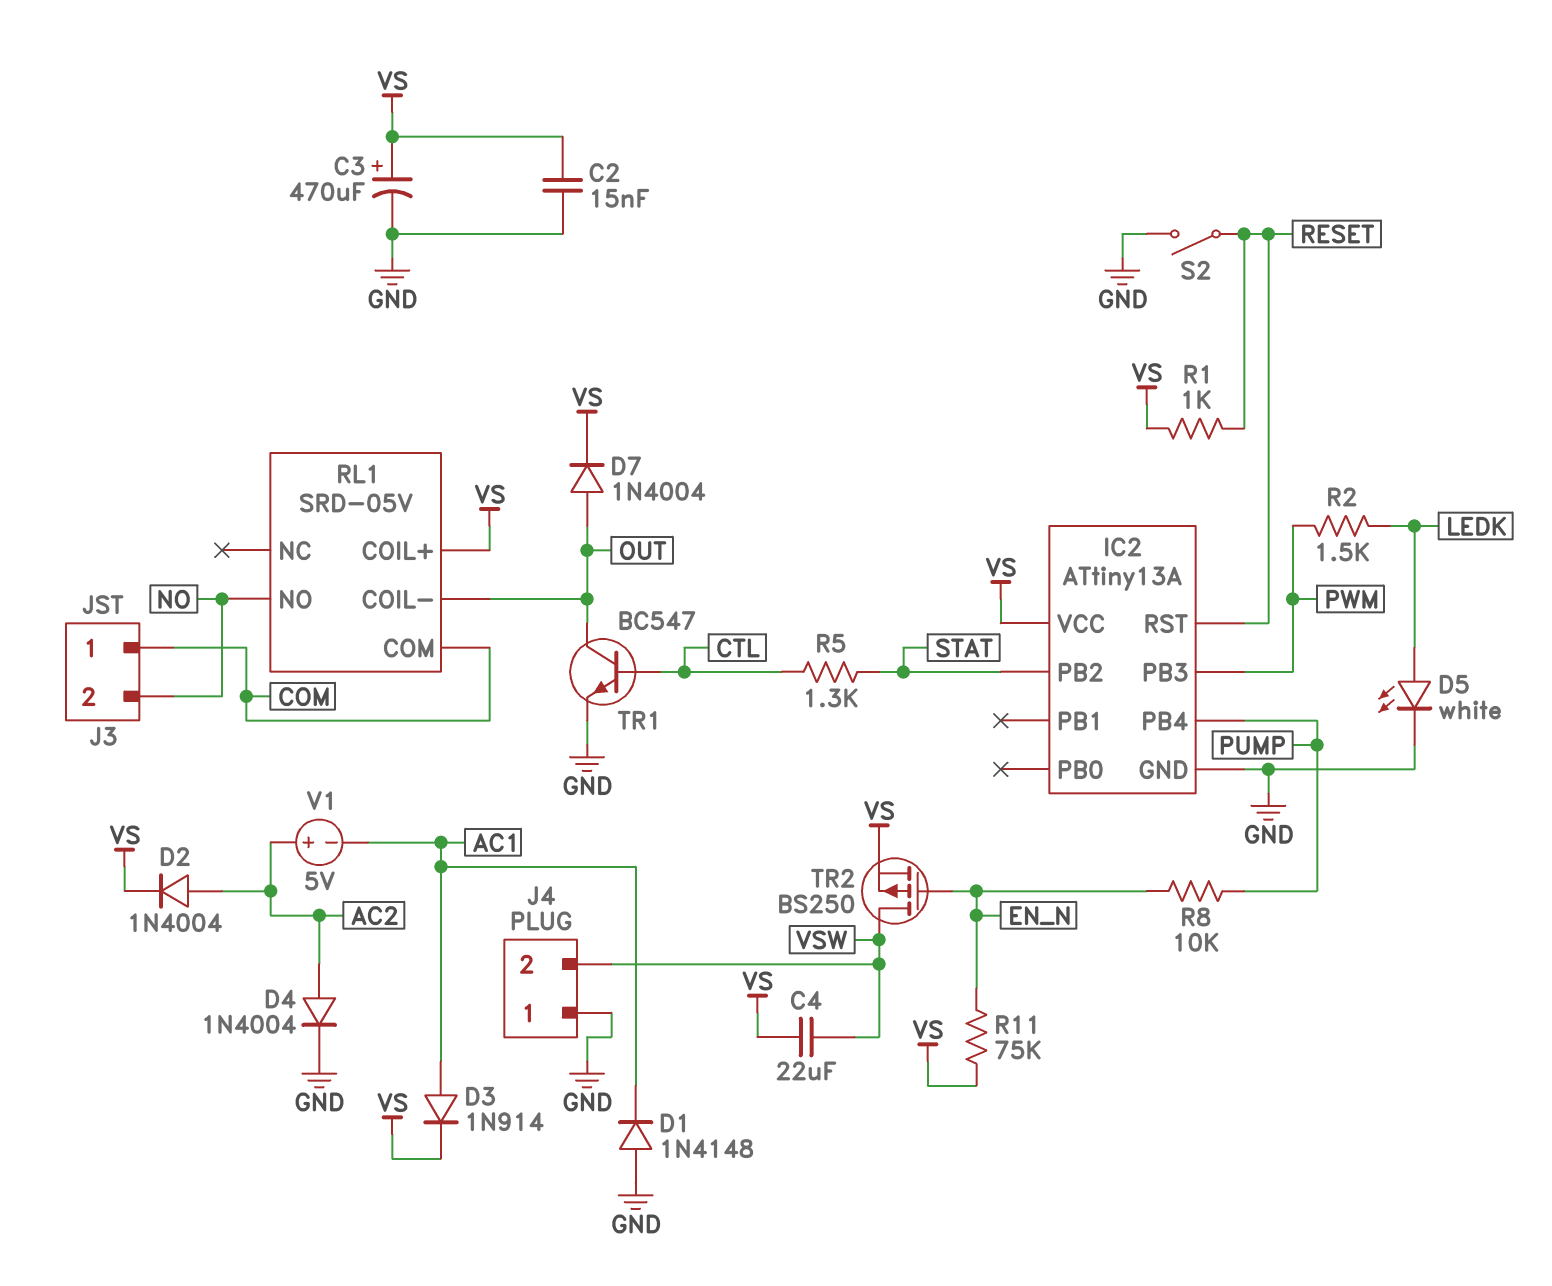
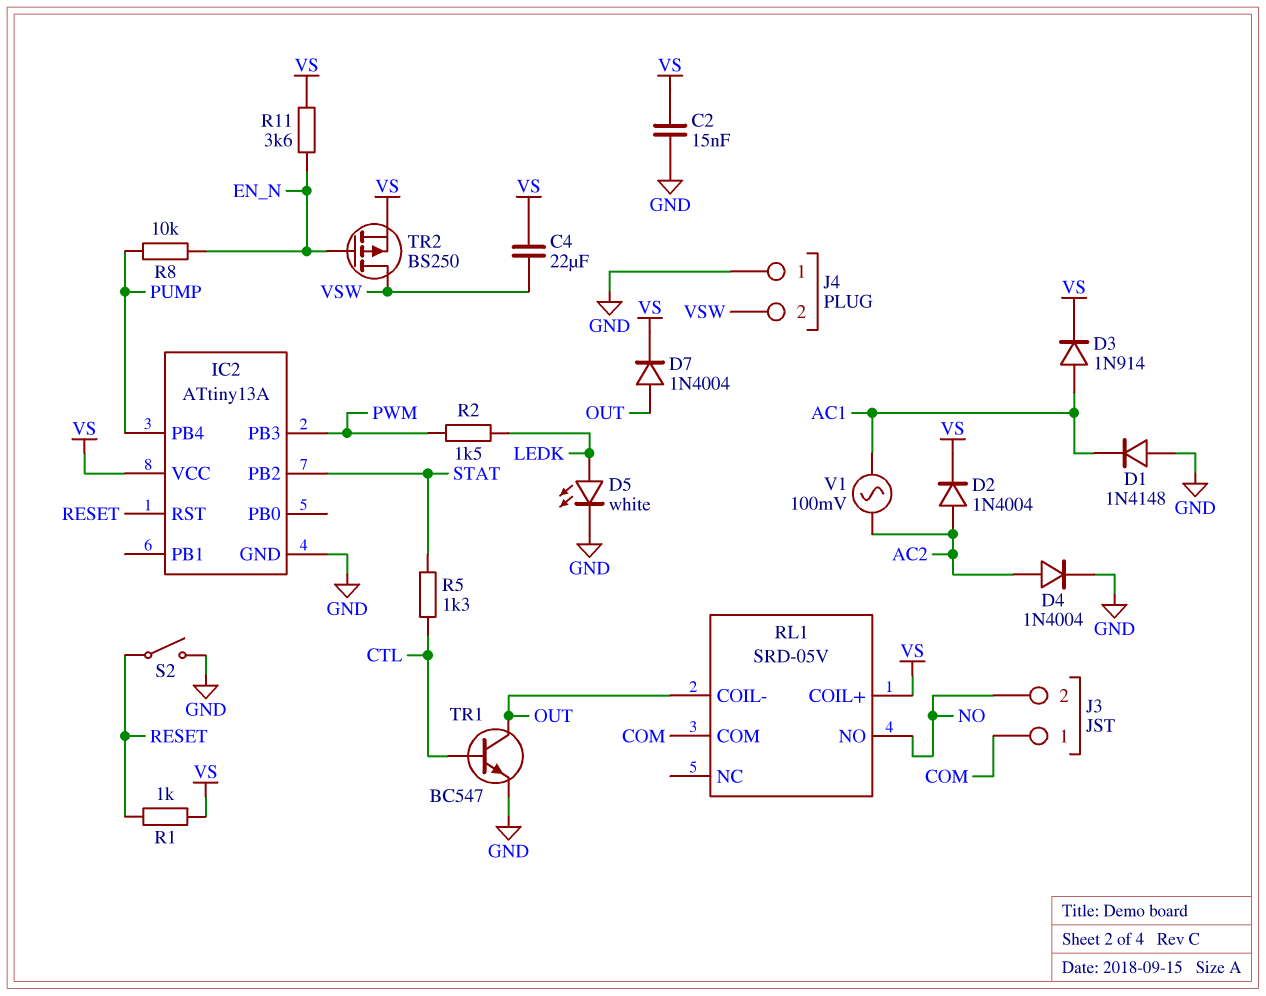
C3: 470uF (plus VS, minus GND) -> none
R11: 75k (EN_N, VS) -> 3.6k (EN_N, VS)
V1: 5V (plus AC2, minus AC1) -> AC 100mV (AC1, AC2)

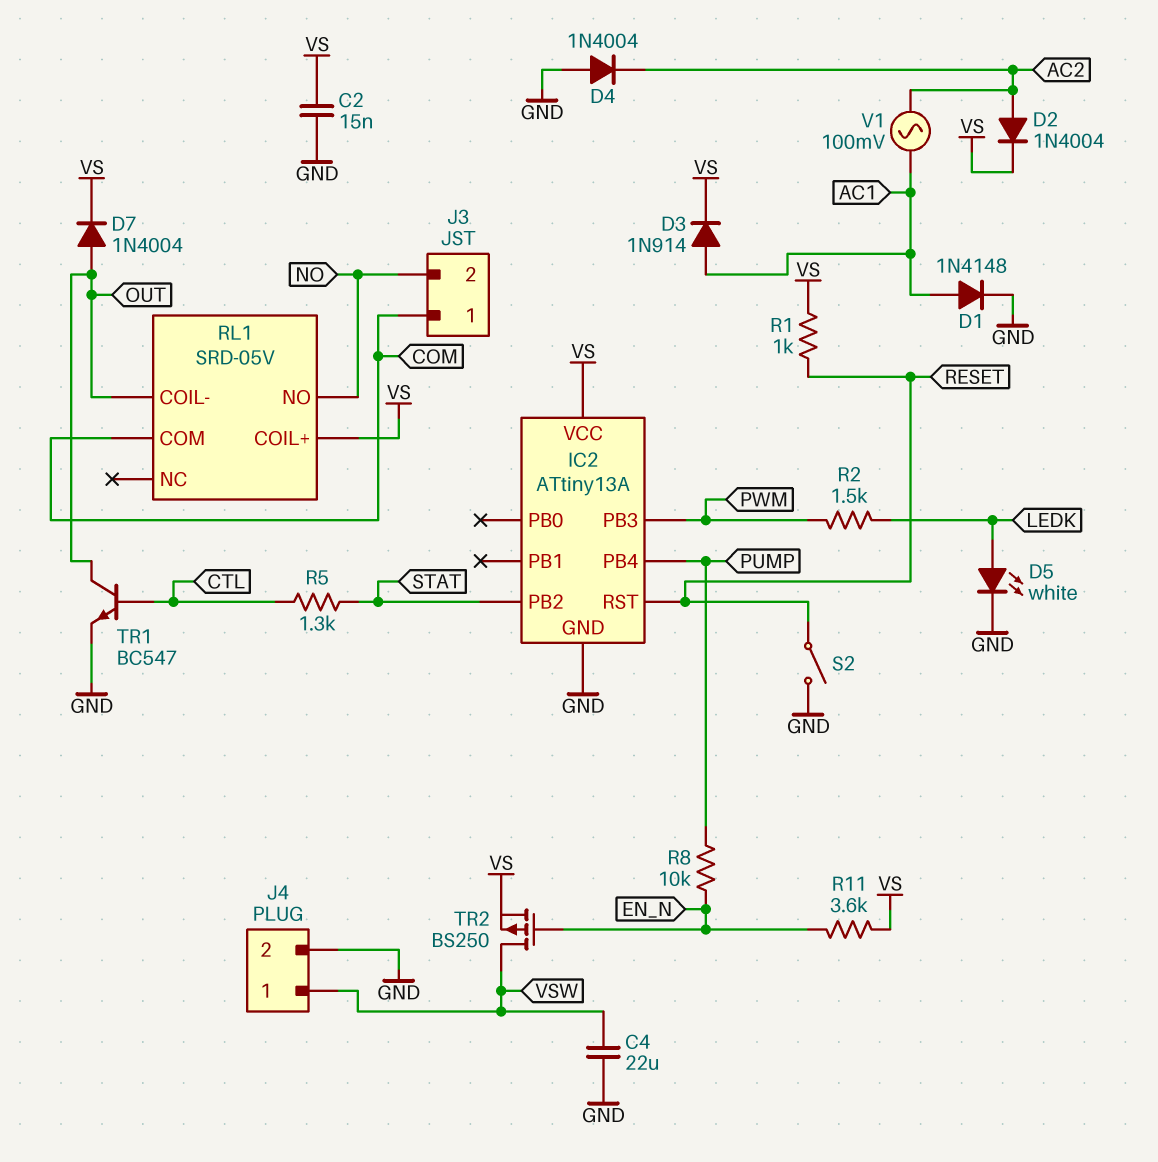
C4: 22uF (VS, VSW) -> 22uF (GND, VSW)
D1: diode 1N4148 (A GND, K AC1) -> diode 1N4148 (A AC1, K GND)
D4: diode 1N4004 (A AC2, K GND) -> diode 1N4004 (A GND, K AC2)
J4 pin 1: GND -> VSW
J4 pin 2: VSW -> GND

